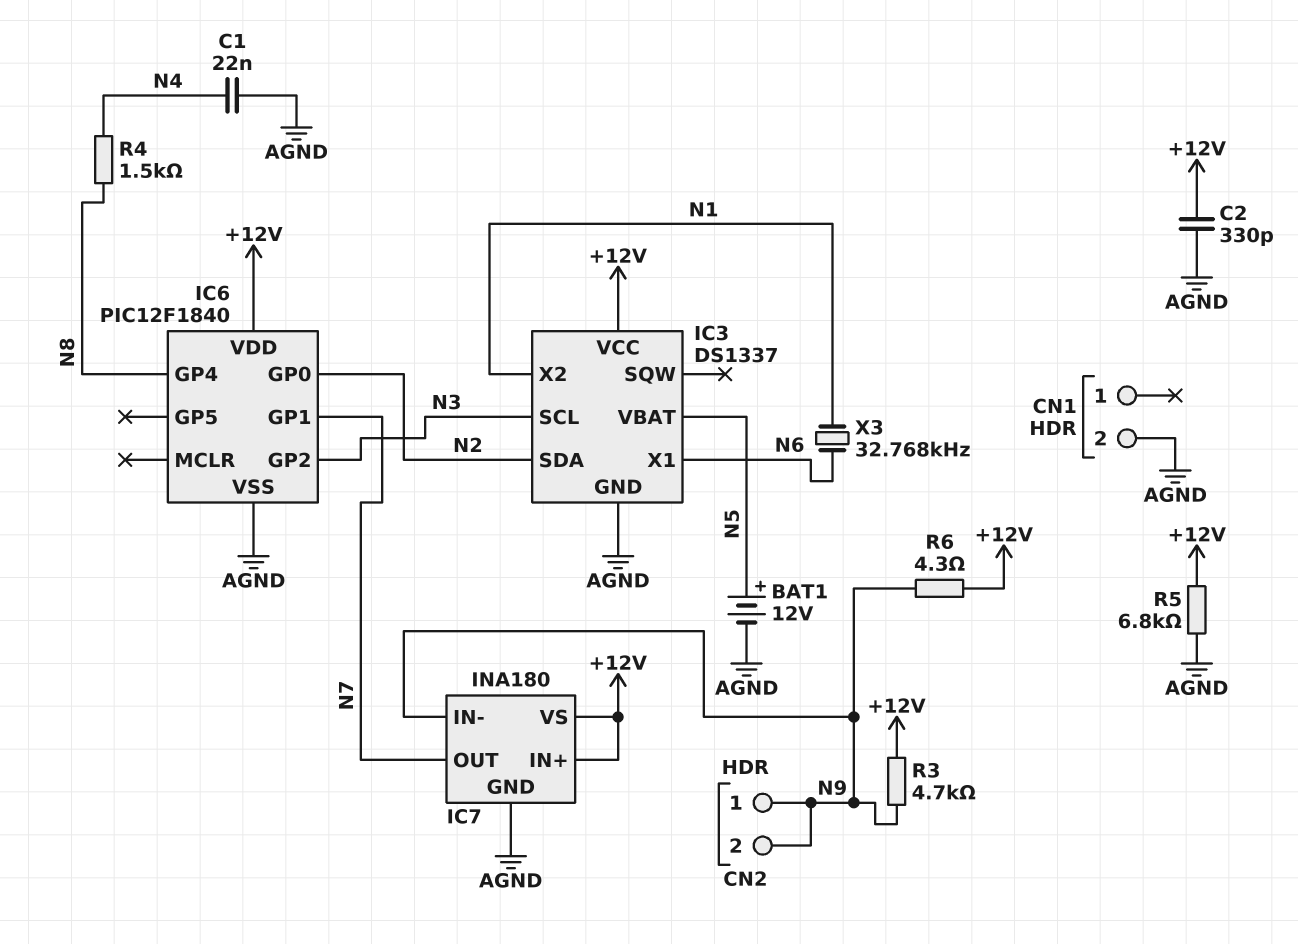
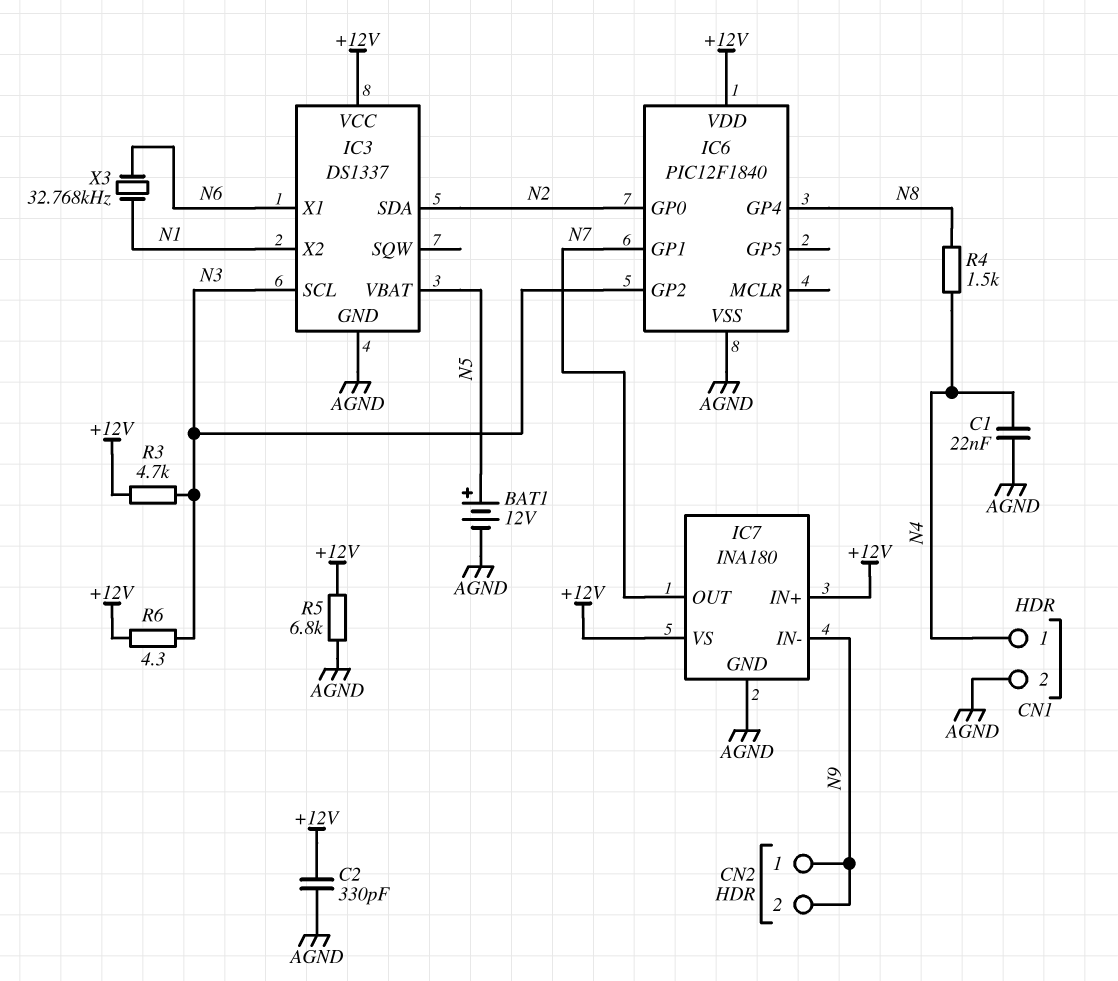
CN1 pin 1: none -> N4
R3: 4.7k (+12V, N9) -> 4.7k (+12V, N3)
R6: 4.3 (+12V, N9) -> 4.3 (+12V, N3)

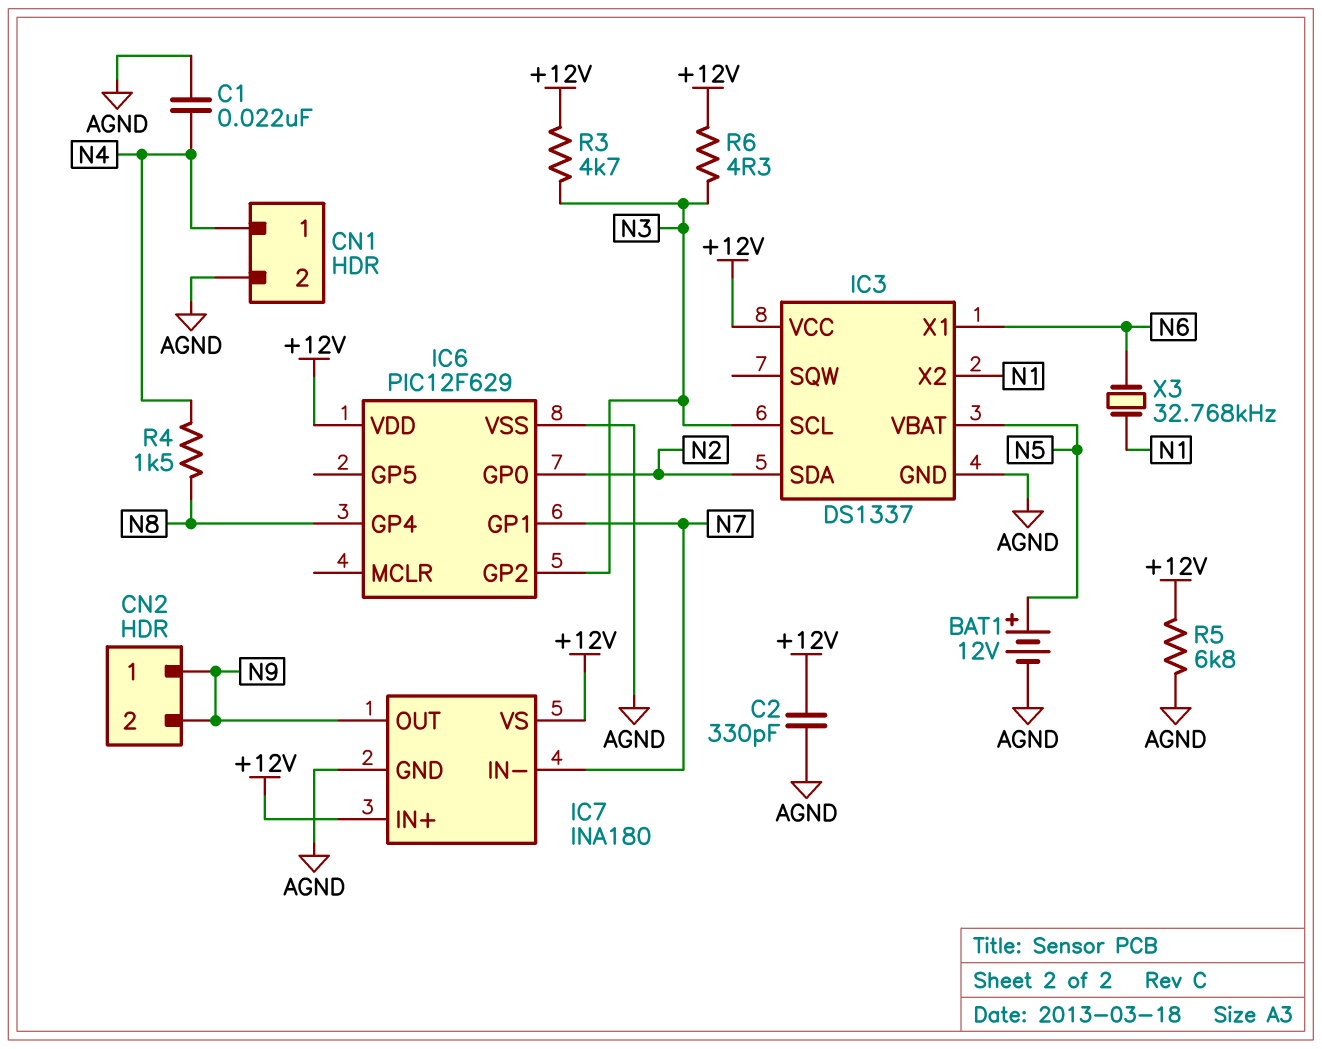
IC6: PIC12F1840 -> PIC12F629
IC7 pin IN-: N9 -> N7
IC7 pin OUT: N7 -> N9

